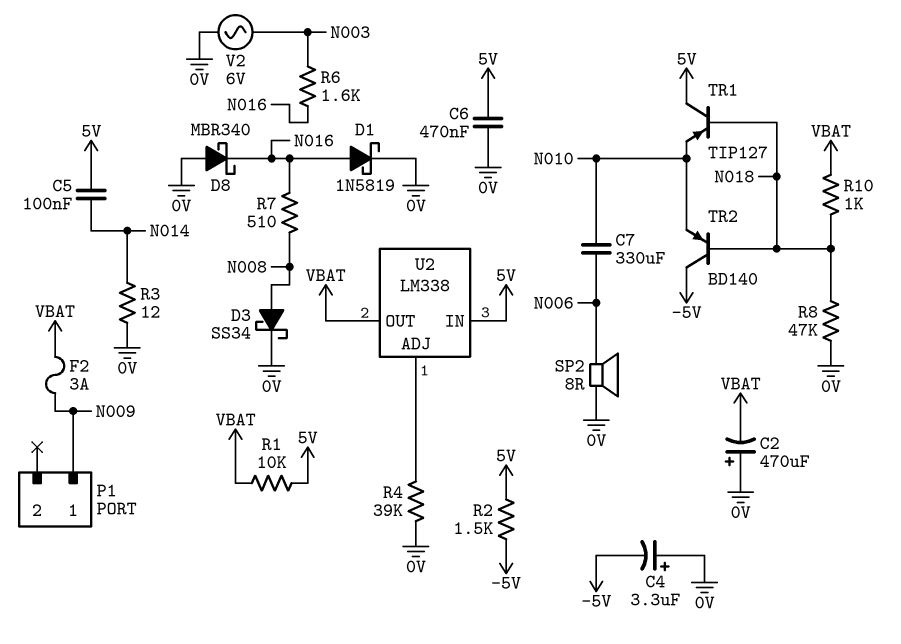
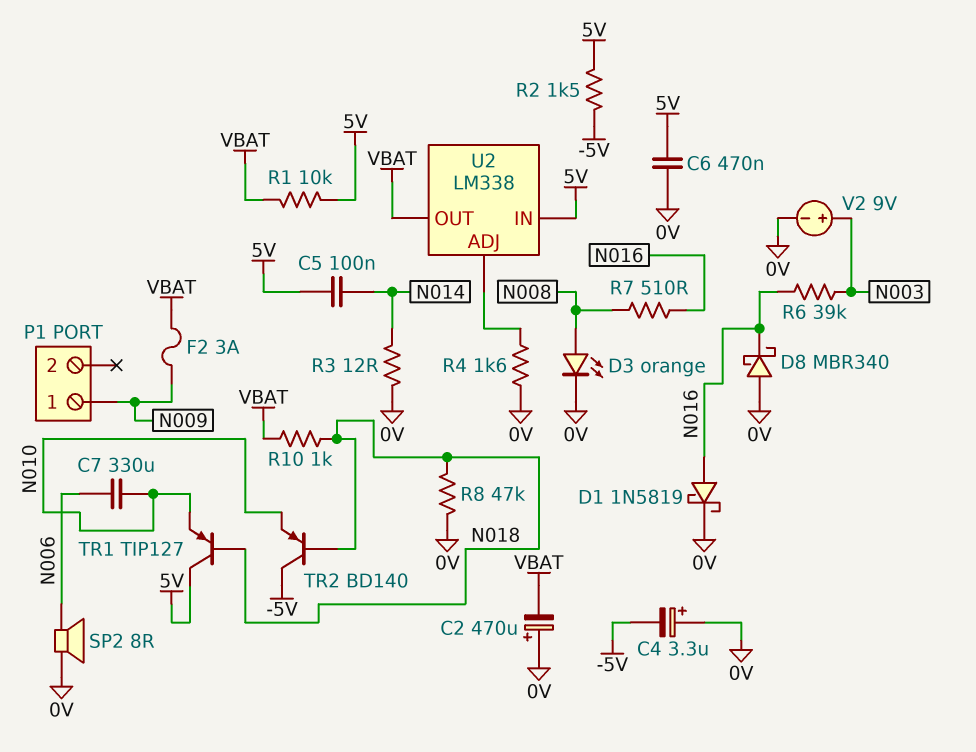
D3: schottky SS34 (A N008, K 0V) -> LED orange (A N008, K 0V)
R4: 39k (0V, U2/ADJ) -> 1.6k (0V, U2/ADJ)
R6: 1.6k (N003, N016) -> 39k (N003, N016)
V2: AC 6V (0V, N003) -> 9V (plus N003, minus 0V)

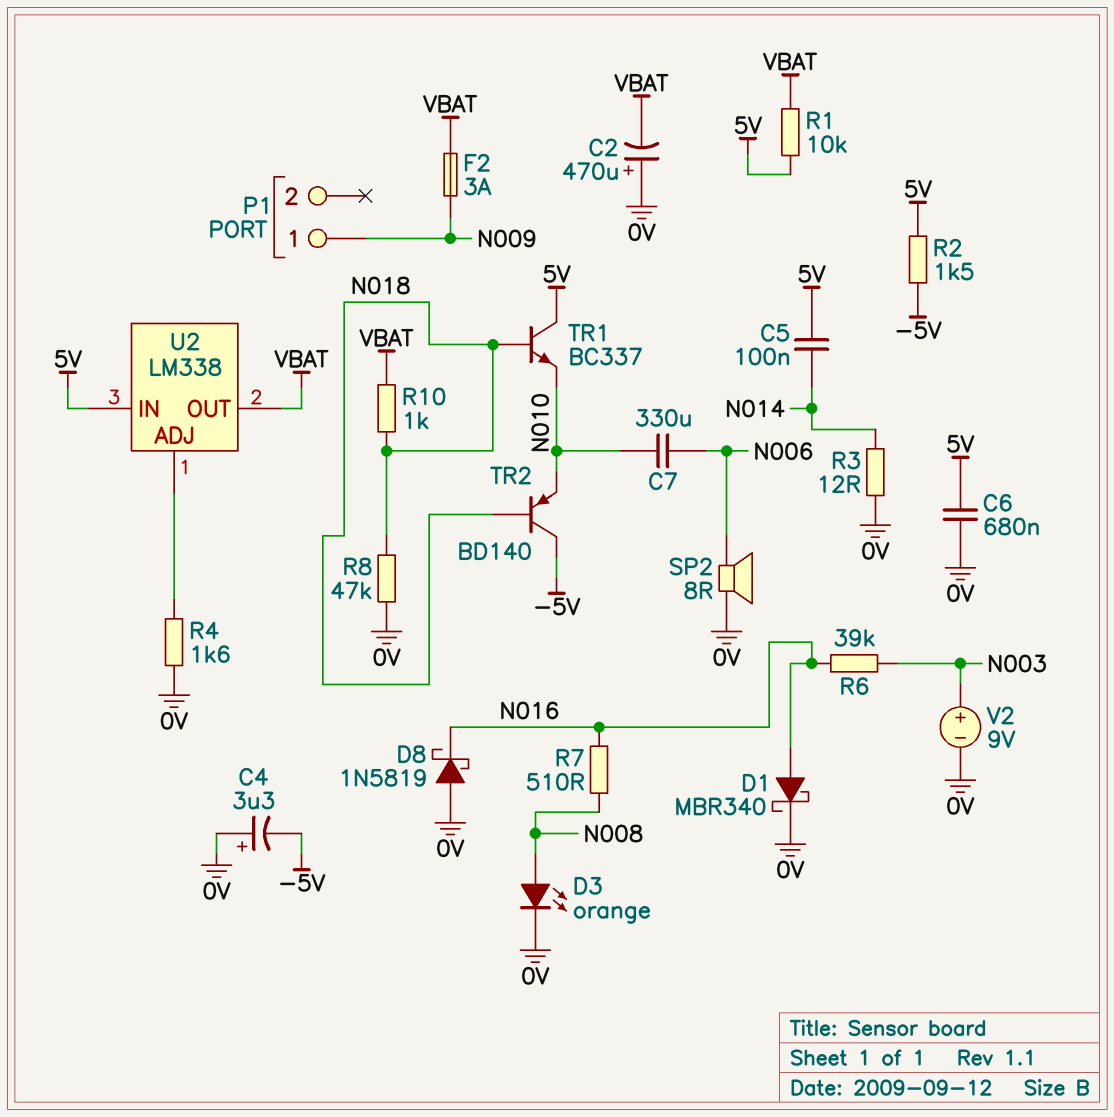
C6: 470nF (0V, 5V) -> 680nF (0V, 5V)
D1: schottky 1N5819 (A N016, K 0V) -> schottky MBR340 (A N016, K 0V)
D8: schottky MBR340 (A 0V, K N016) -> schottky 1N5819 (A 0V, K N016)
TR1: PNP TIP127 (B N018, C 5V, E N010) -> NPN BC337 (B N018, C 5V, E N010)

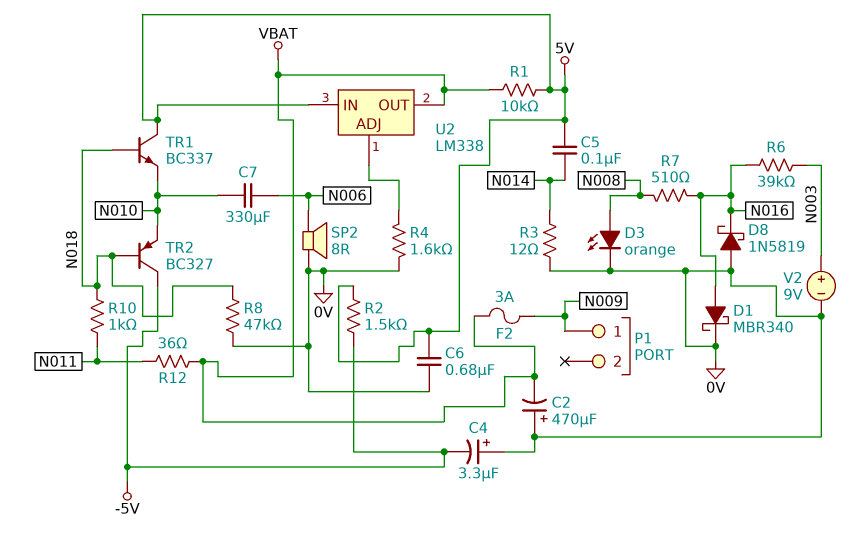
R10: 1k (N018, VBAT) -> 1k (N011, N018)
R12: none -> 36 (N011, VBAT)
TR2: PNP BD140 (B N018, C -5V, E N010) -> PNP BC327 (B N018, C -5V, E N010)

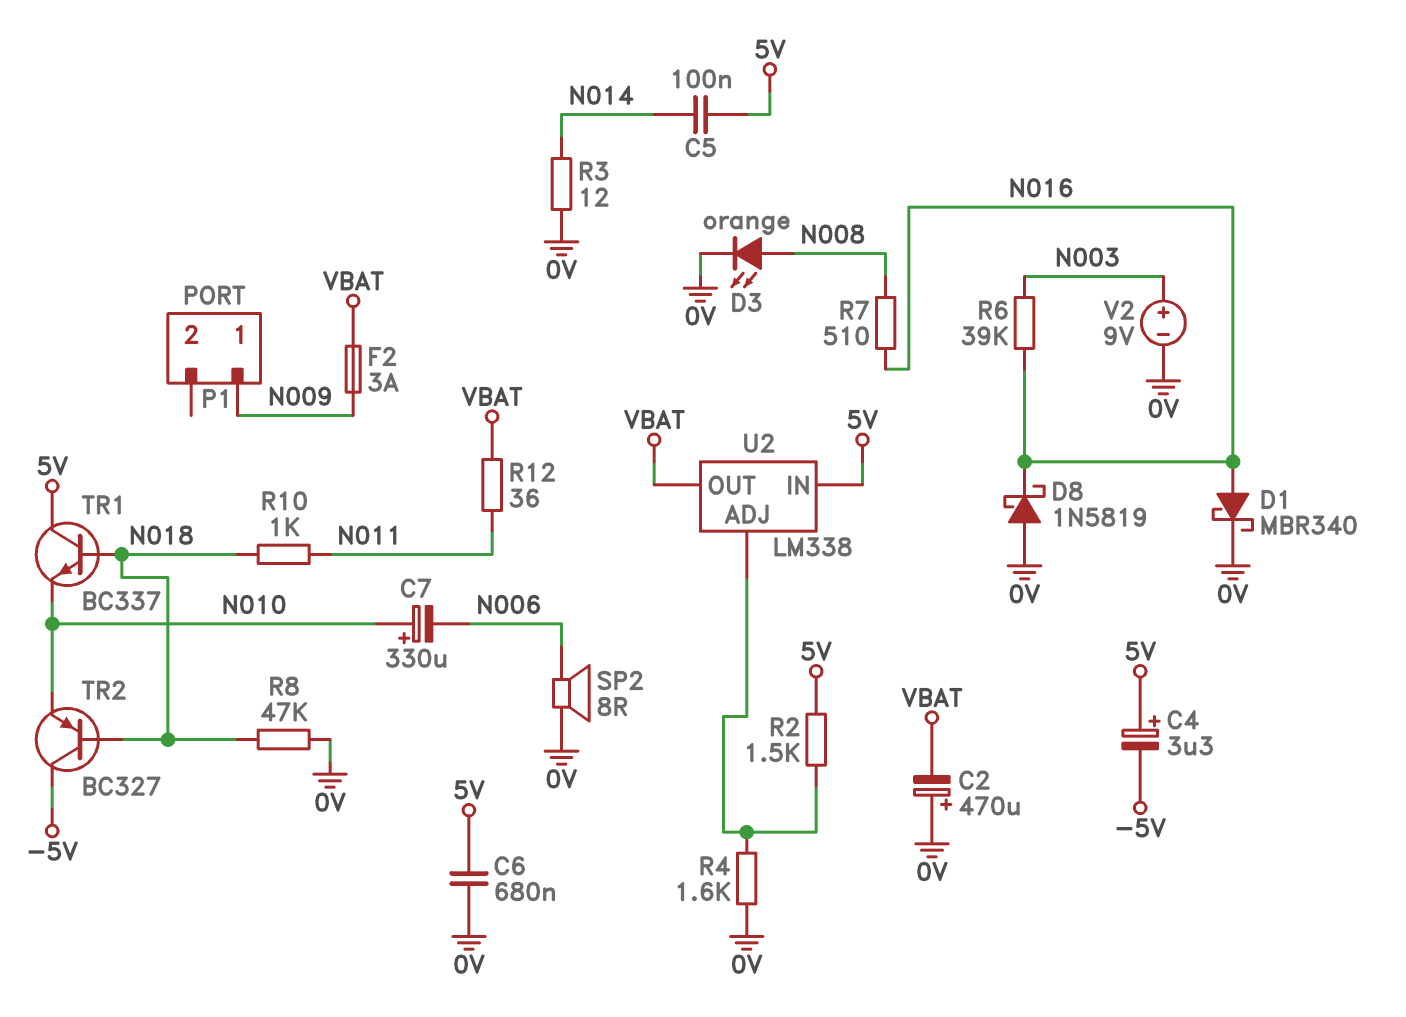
C4: 3.3uF (plus 0V, minus -5V) -> 3.3uF (plus 5V, minus -5V)
C7: 330uF (N006, N010) -> 330uF (plus N010, minus N006)
R1: 10k (5V, VBAT) -> none
R2: 1.5k (-5V, 5V) -> 1.5k (5V, U2/ADJ)

